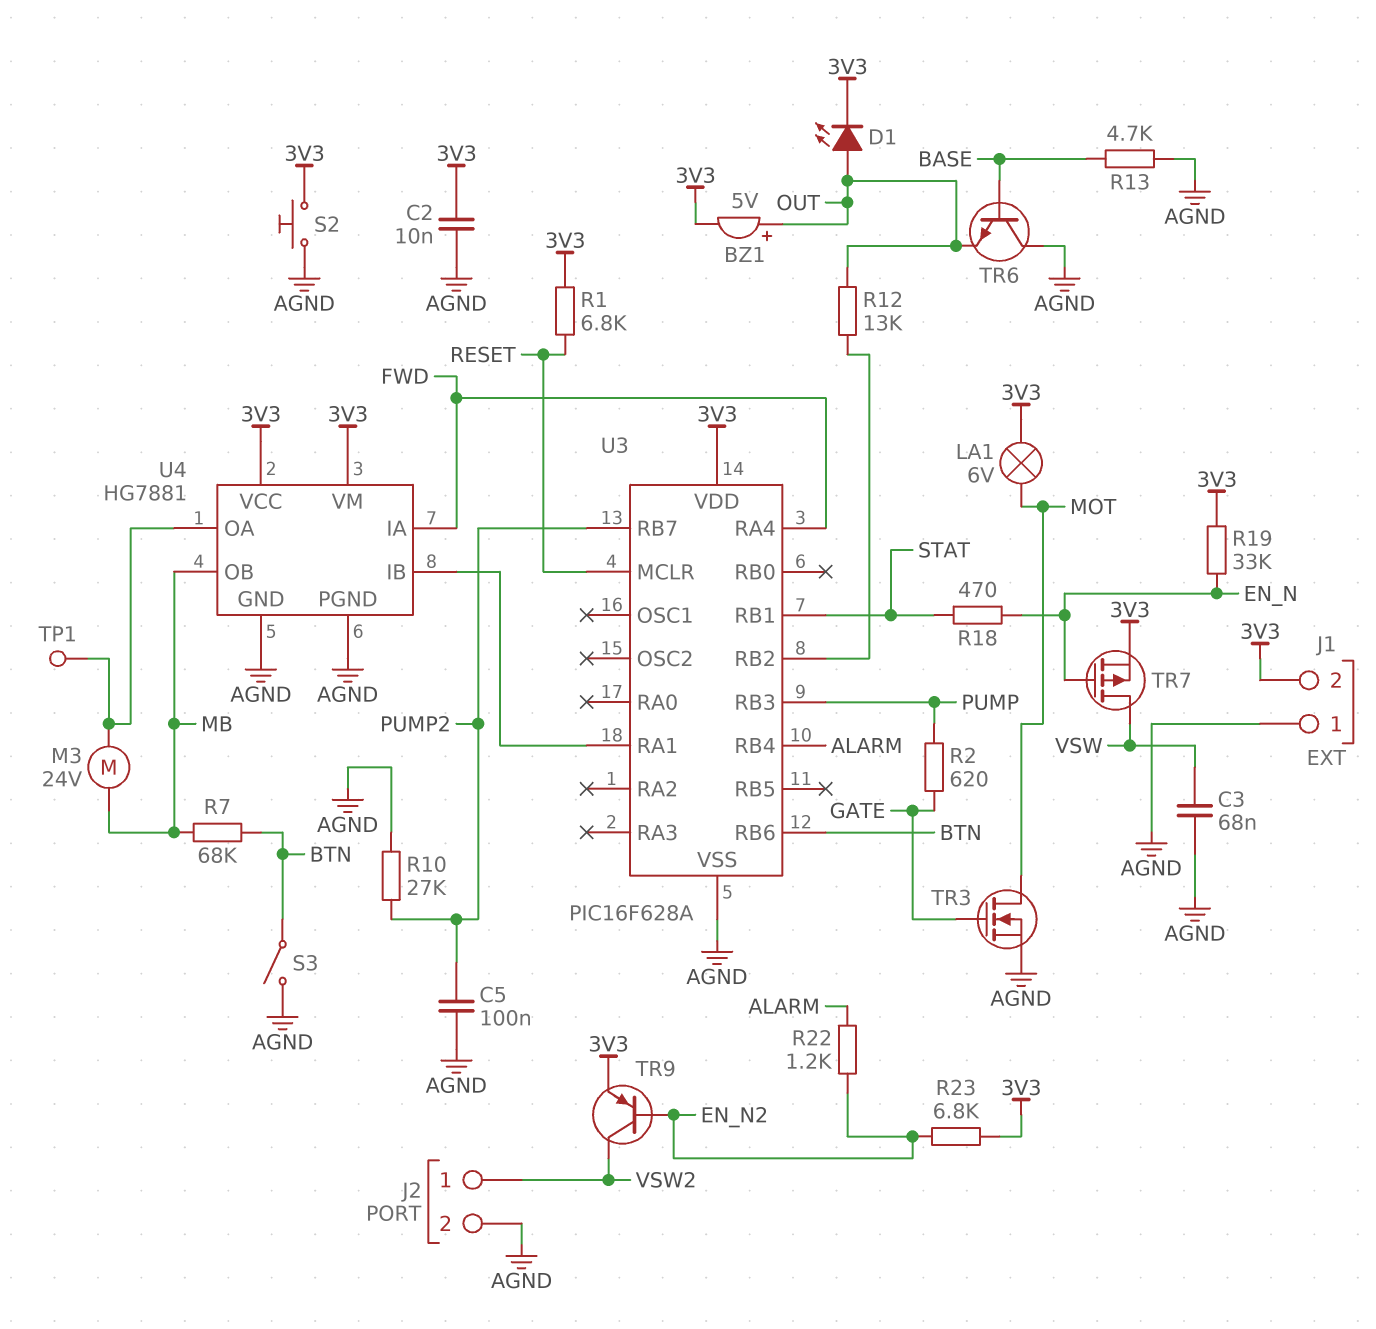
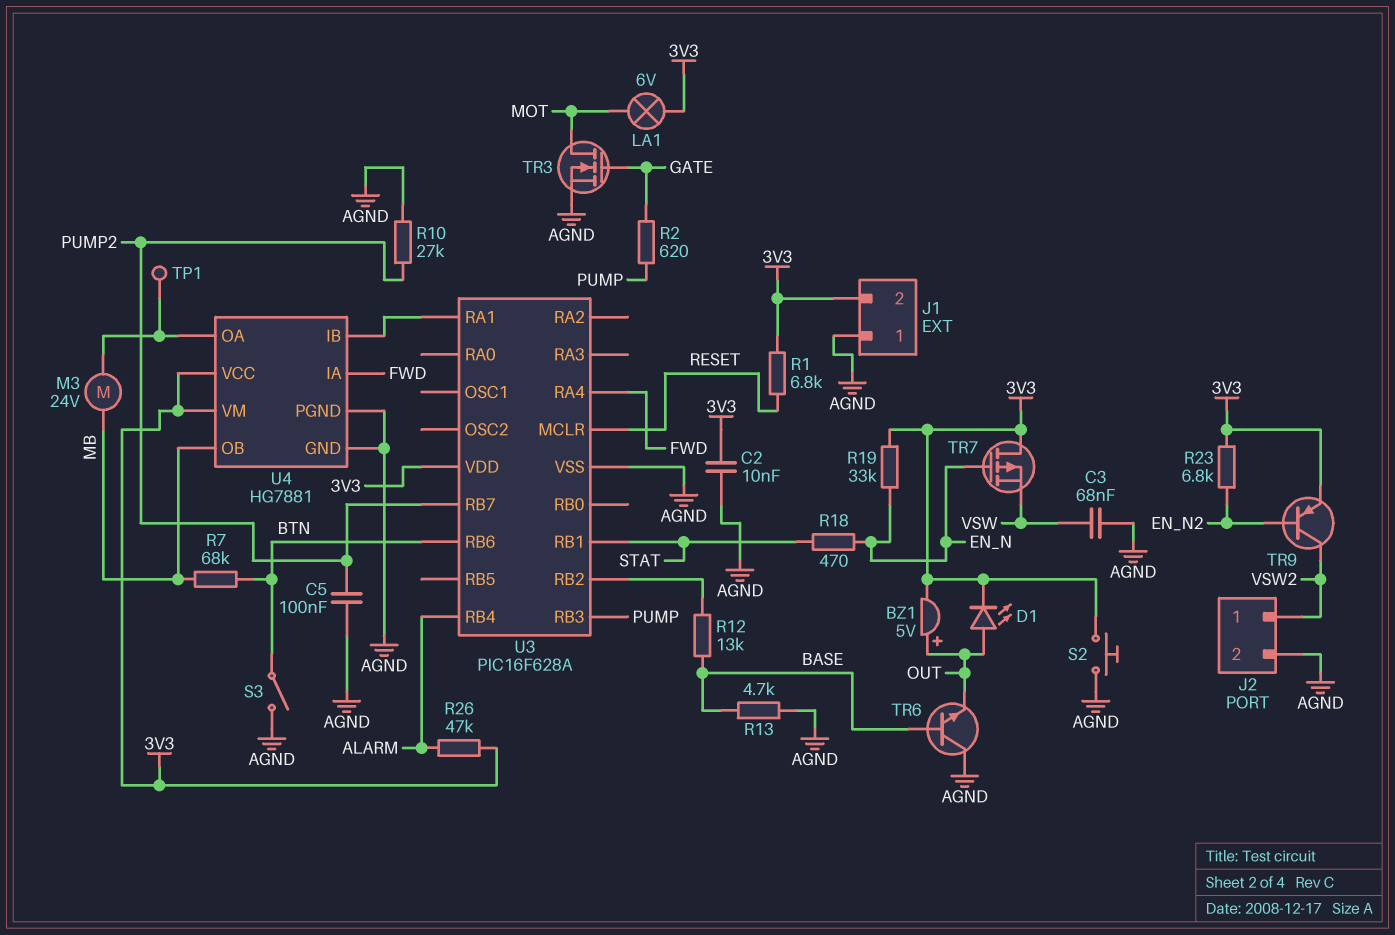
R12: 13k (OUT, U3/RB2) -> 13k (BASE, U3/RB2)
R22: 1.2k (ALARM, EN_N2) -> none
R26: none -> 47k (3V3, ALARM)
TR7: PMOS (G EN_N, D VSW, S 3V3) -> PMOS (G EN_N, D 3V3, S VSW)

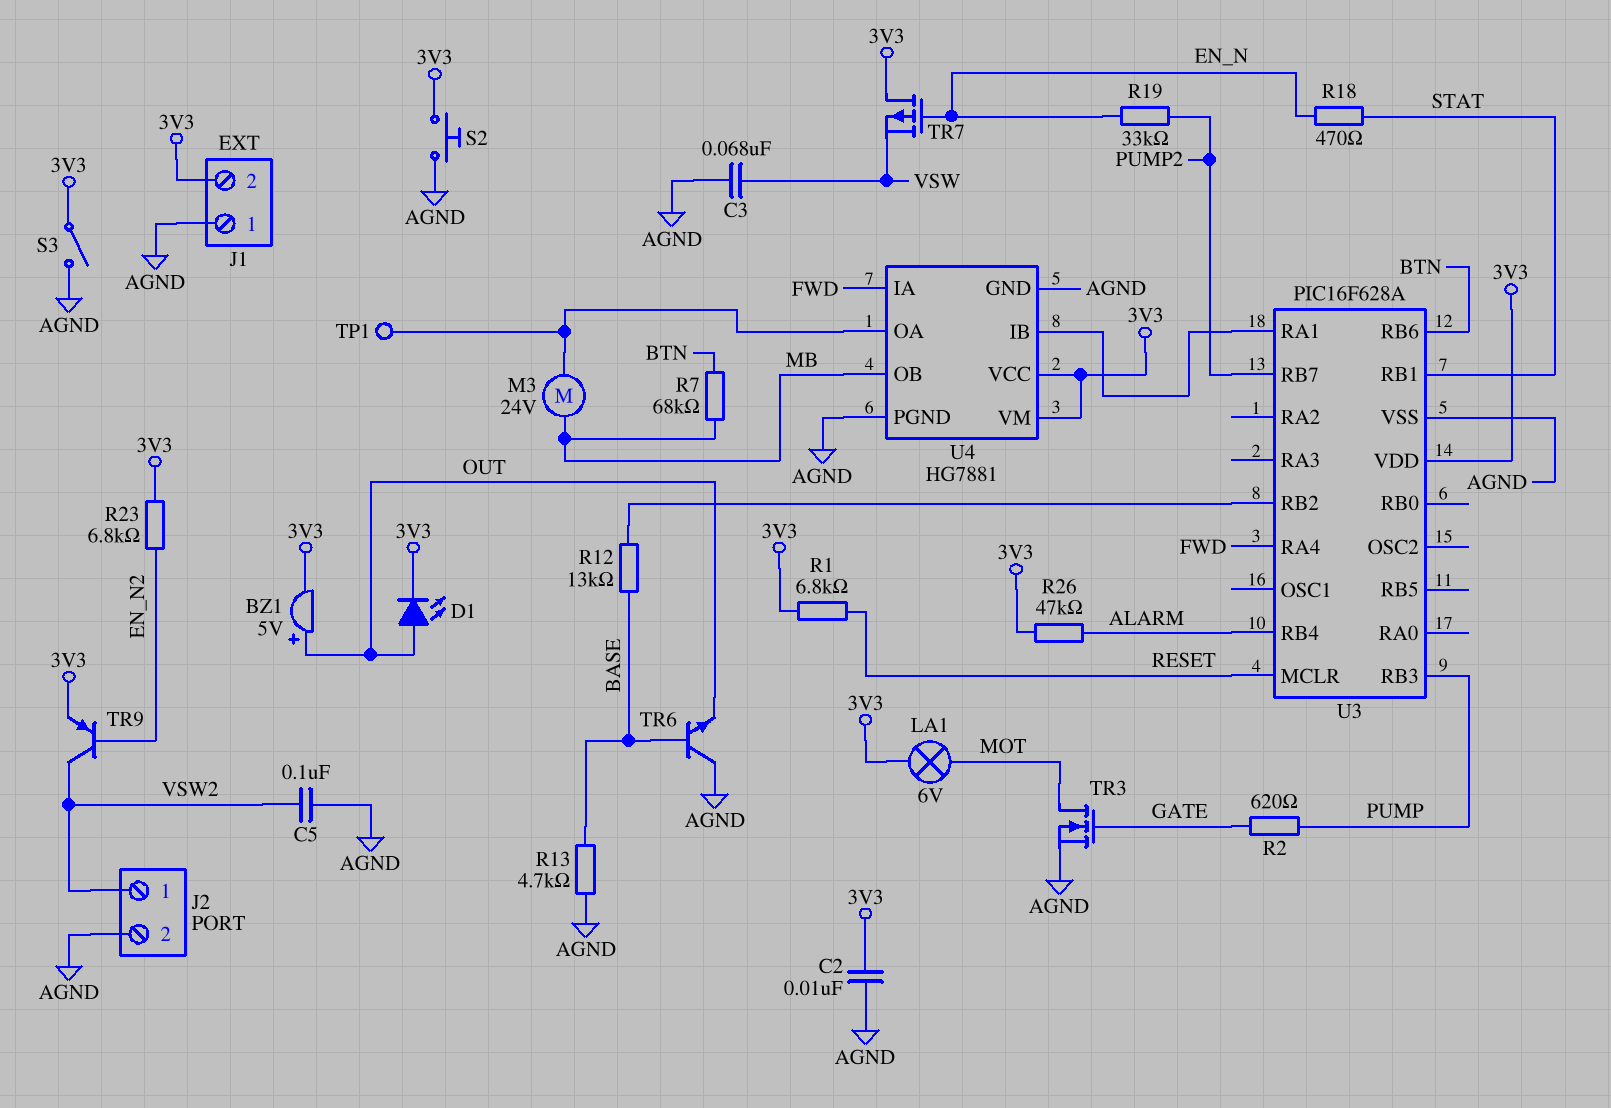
C5: 100nF (AGND, PUMP2) -> 100nF (AGND, VSW2)
R10: 27k (AGND, PUMP2) -> none
R19: 33k (3V3, EN_N) -> 33k (EN_N, PUMP2)
S3: switch (AGND, BTN) -> switch (3V3, AGND)

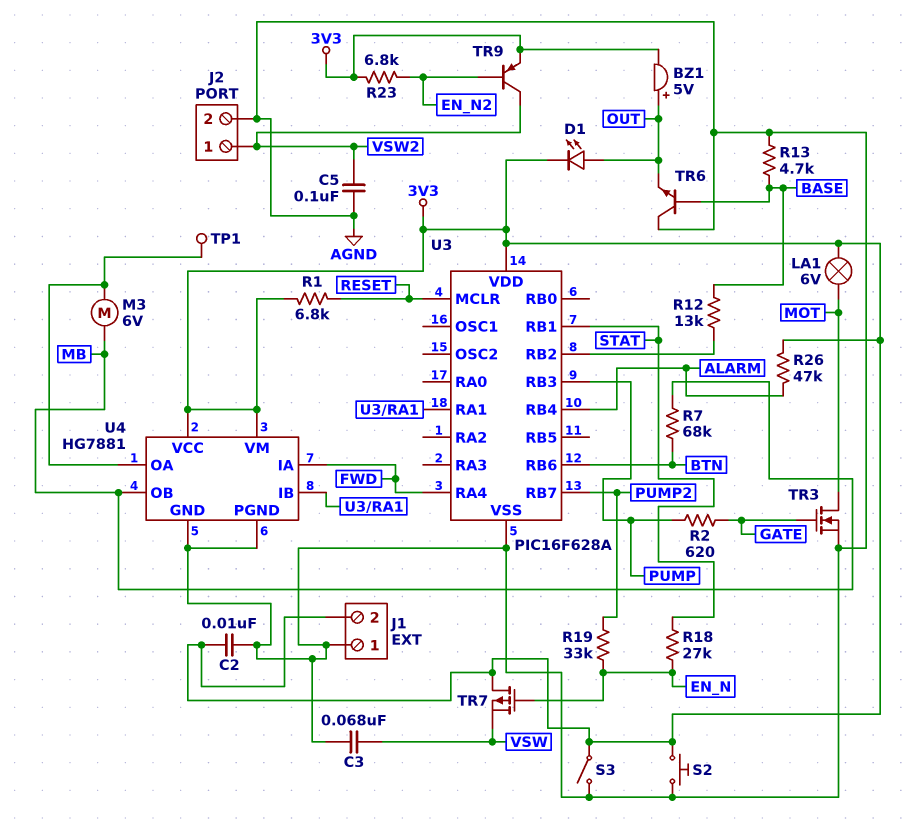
M3: motor 24V (MB, U4/OA) -> motor 6V (MB, U4/OA)
R18: 470 (EN_N, STAT) -> 27k (EN_N, STAT)

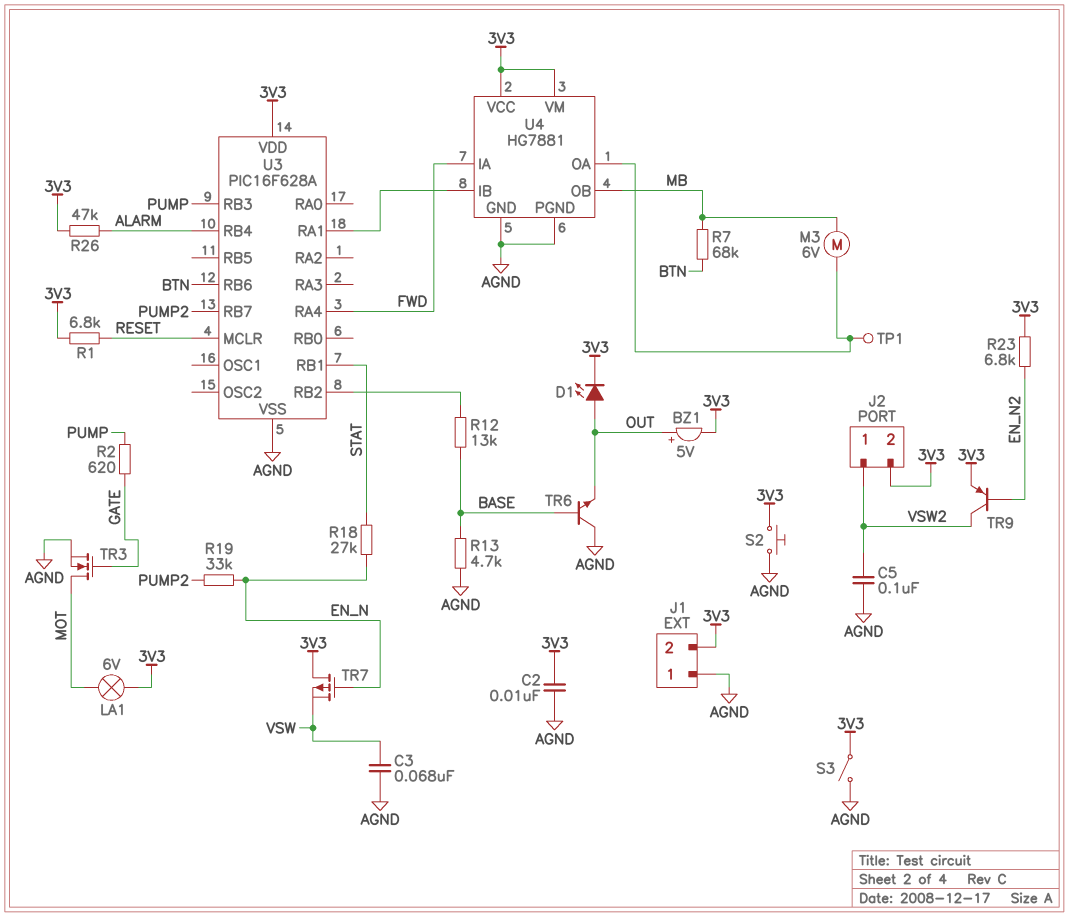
J2 pin 2: AGND -> 3V3

